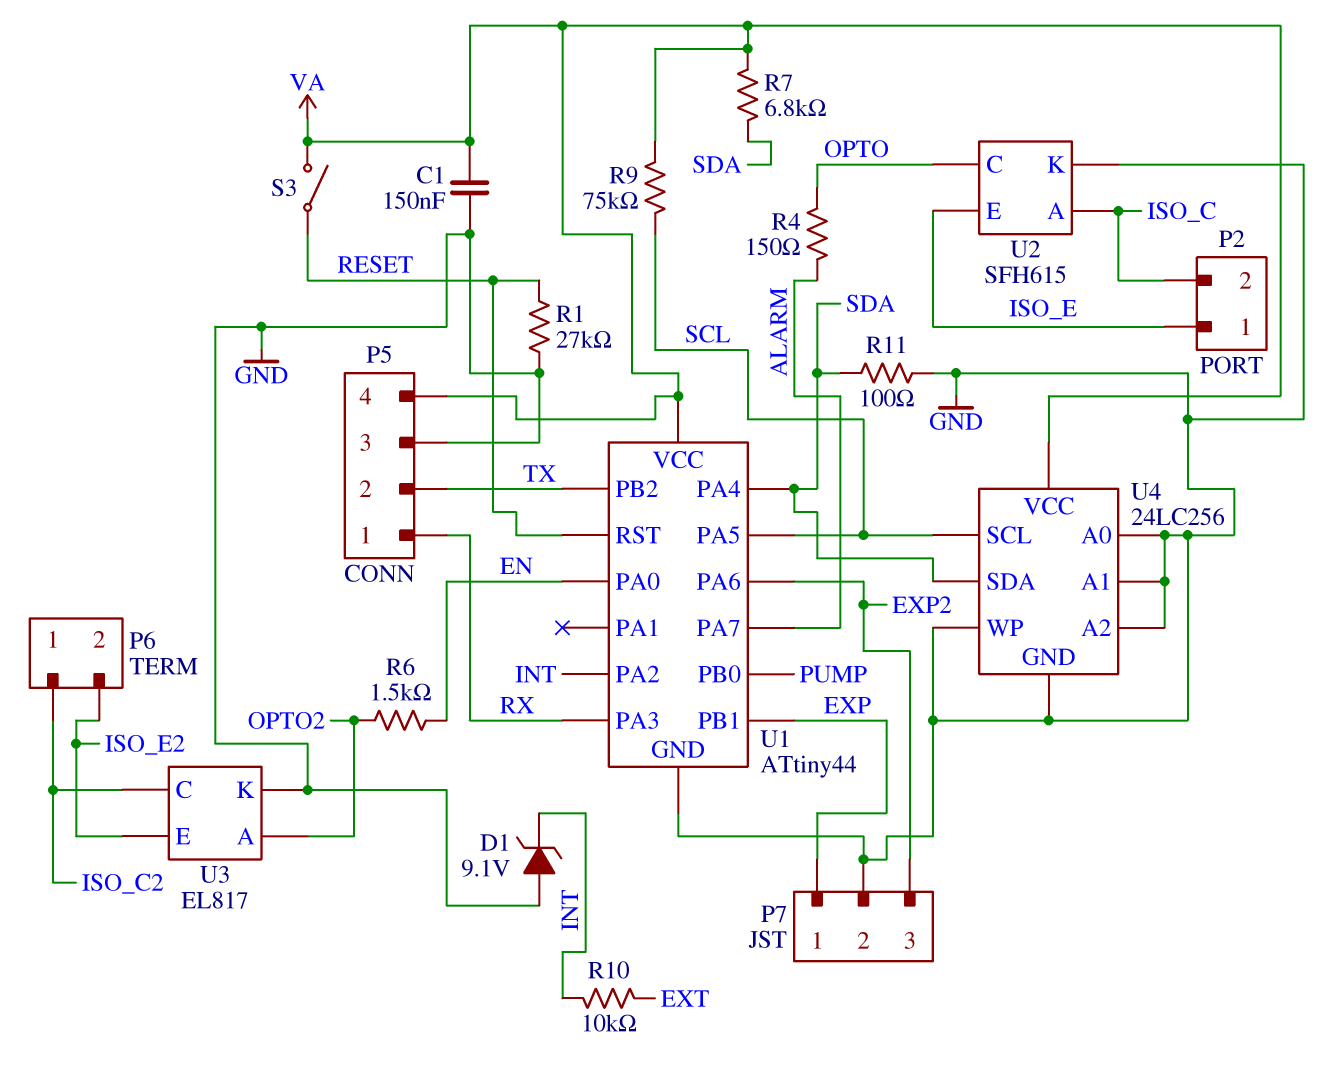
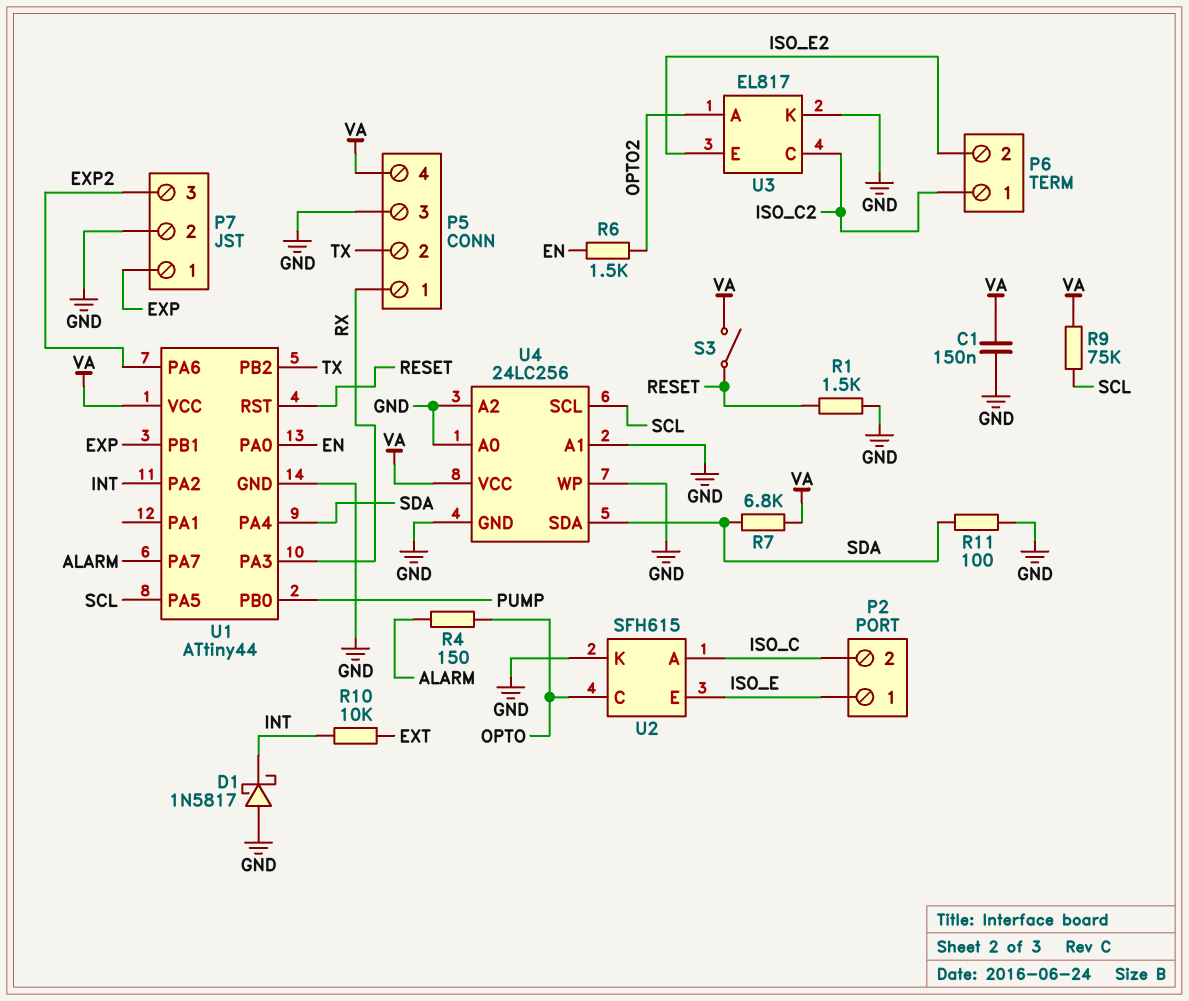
D1: zener 9.1V (A GND, K INT) -> schottky 1N5817 (A GND, K INT)
R1: 27k (GND, RESET) -> 1.5k (GND, RESET)

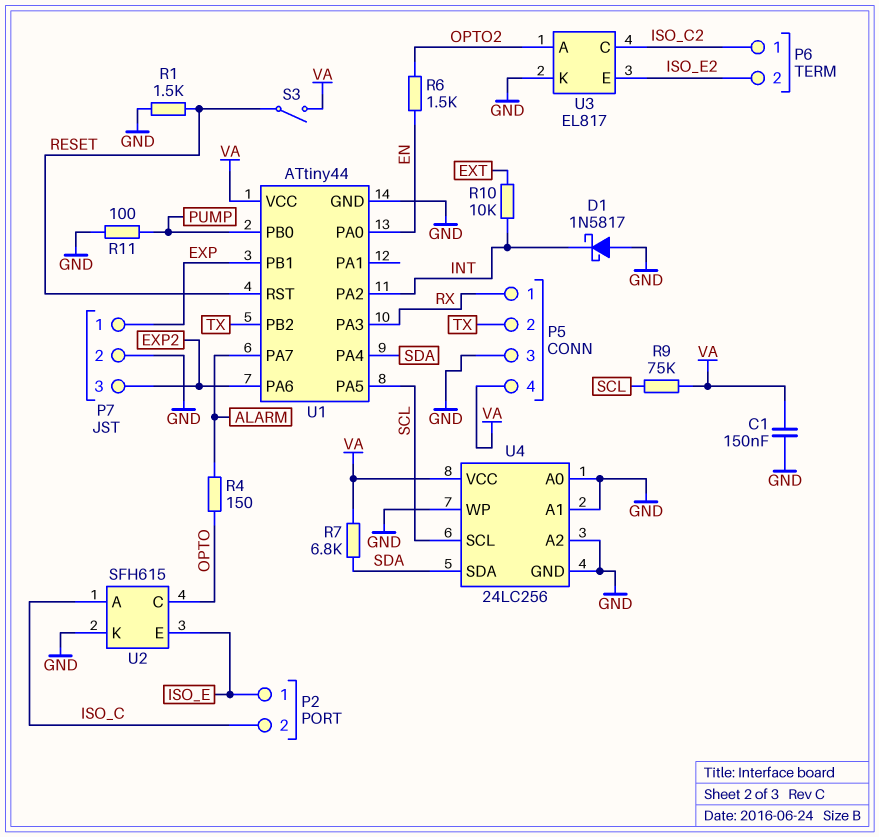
R11: 100 (GND, SDA) -> 100 (GND, PUMP)

